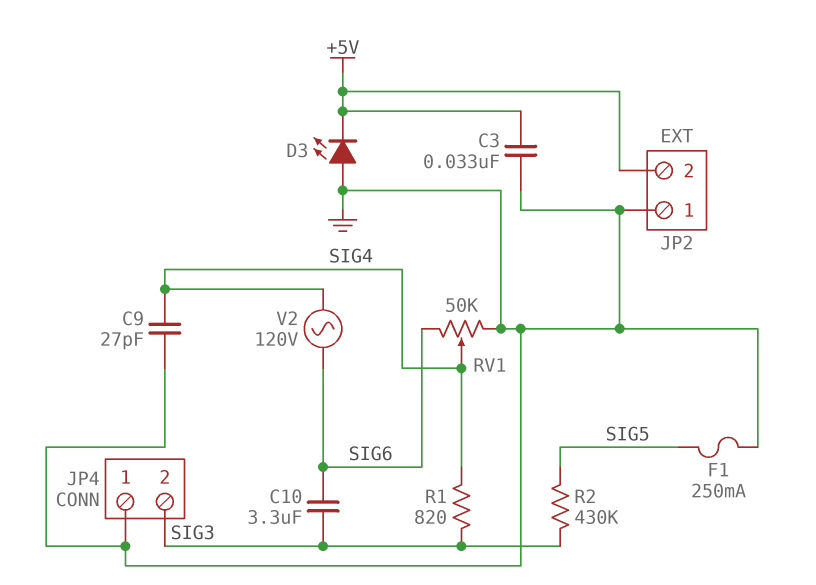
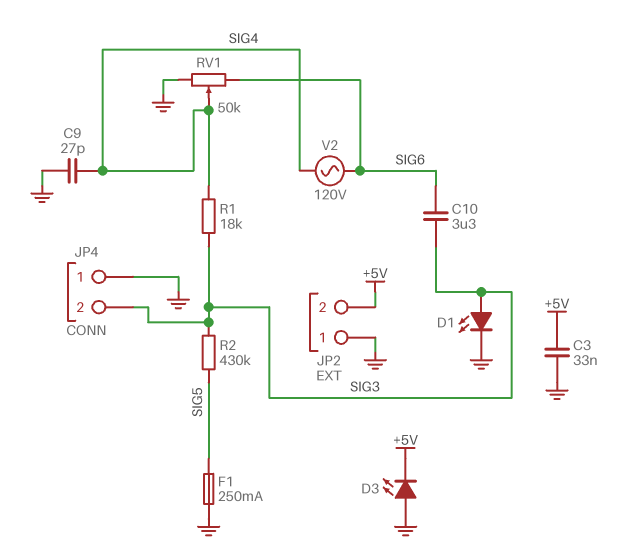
D1: none -> LED (A SIG3, K GND)
R1: 820 (SIG3, SIG4) -> 18k (SIG3, SIG4)

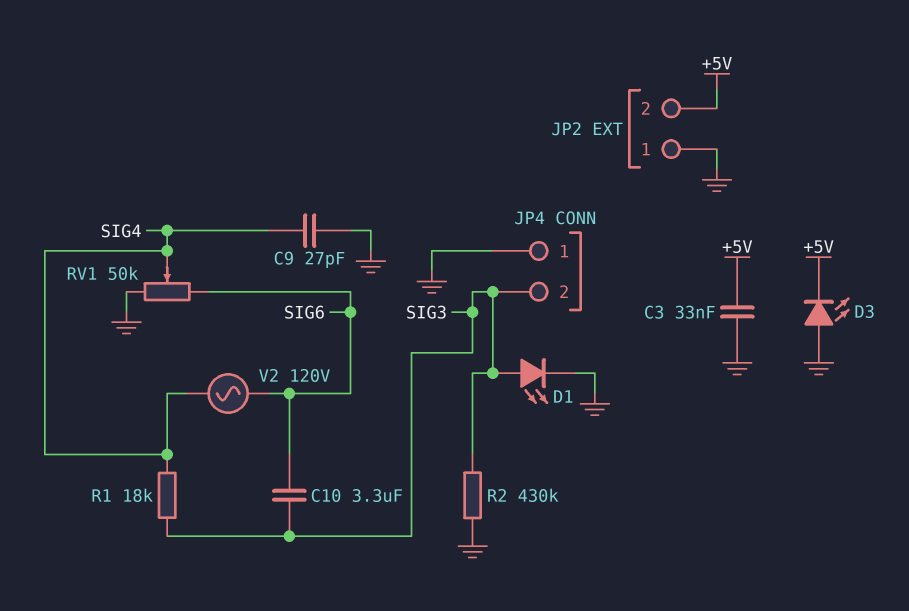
F1: 250mA (GND, SIG5) -> none
R2: 430k (SIG3, SIG5) -> 430k (GND, SIG3)

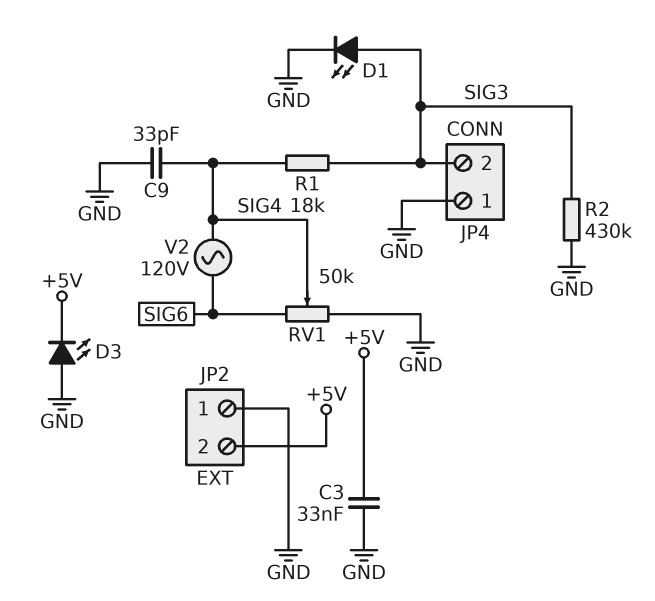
C9: 27pF (GND, SIG4) -> 33pF (GND, SIG4)
C10: 3.3uF (SIG3, SIG6) -> none

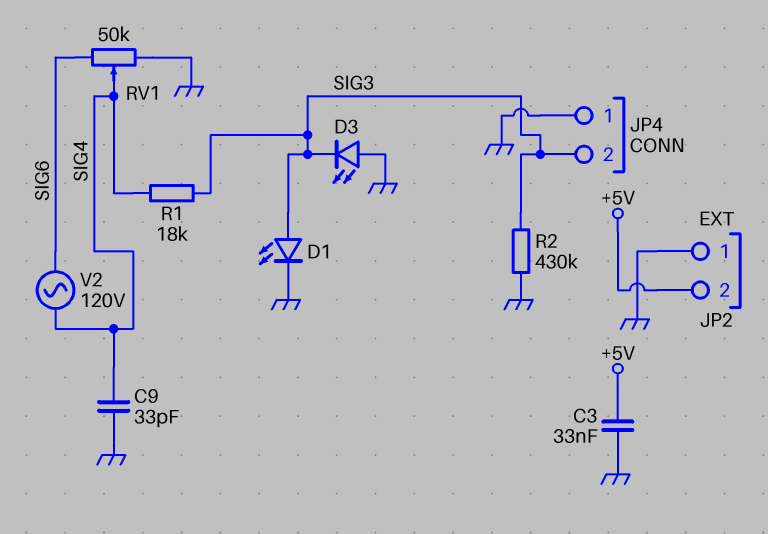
D3: LED (A GND, K +5V) -> LED (A GND, K SIG3)

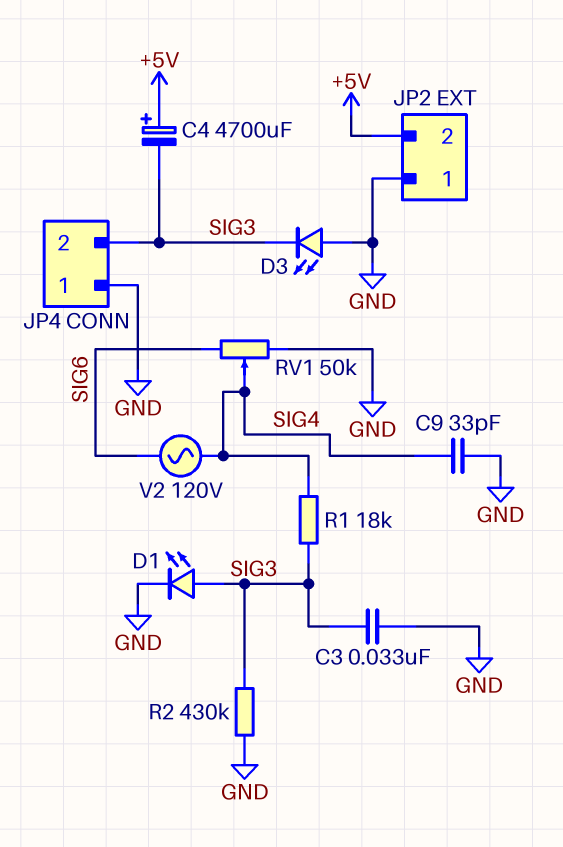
C3: 33nF (+5V, GND) -> 33nF (GND, SIG3)
C4: none -> 4700uF (plus +5V, minus SIG3)

